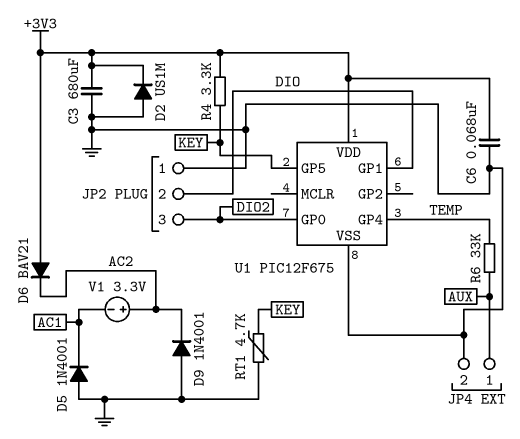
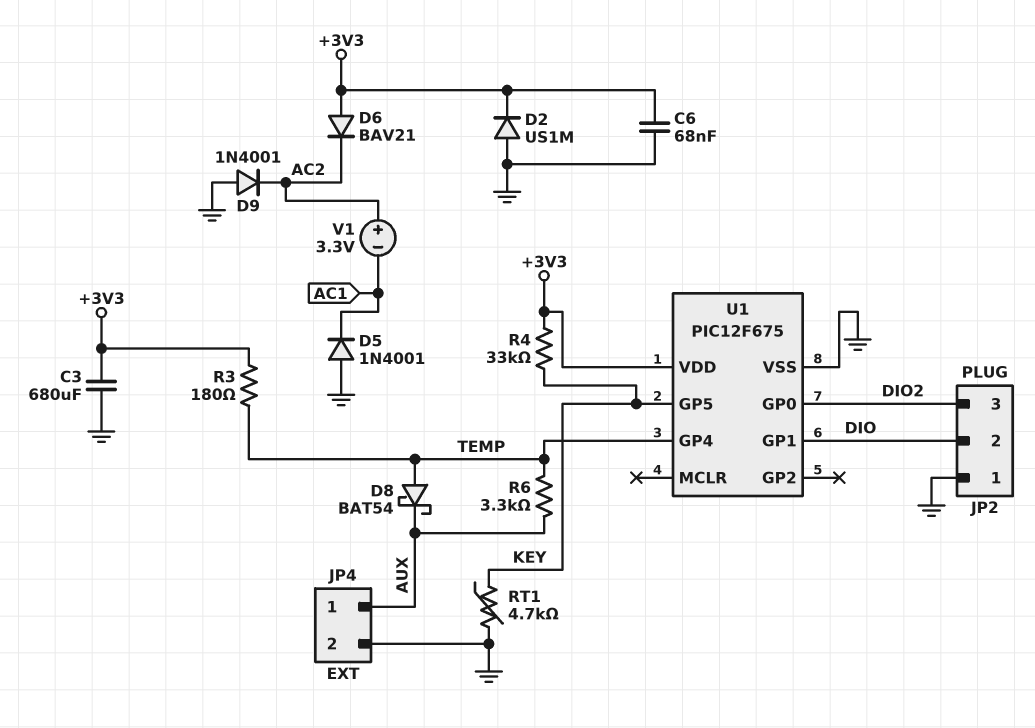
D8: none -> schottky BAT54 (A TEMP, K AUX)
R3: none -> 180 (+3V3, TEMP)
R4: 3.3k (+3V3, KEY) -> 33k (+3V3, KEY)
R6: 33k (AUX, TEMP) -> 3.3k (AUX, TEMP)

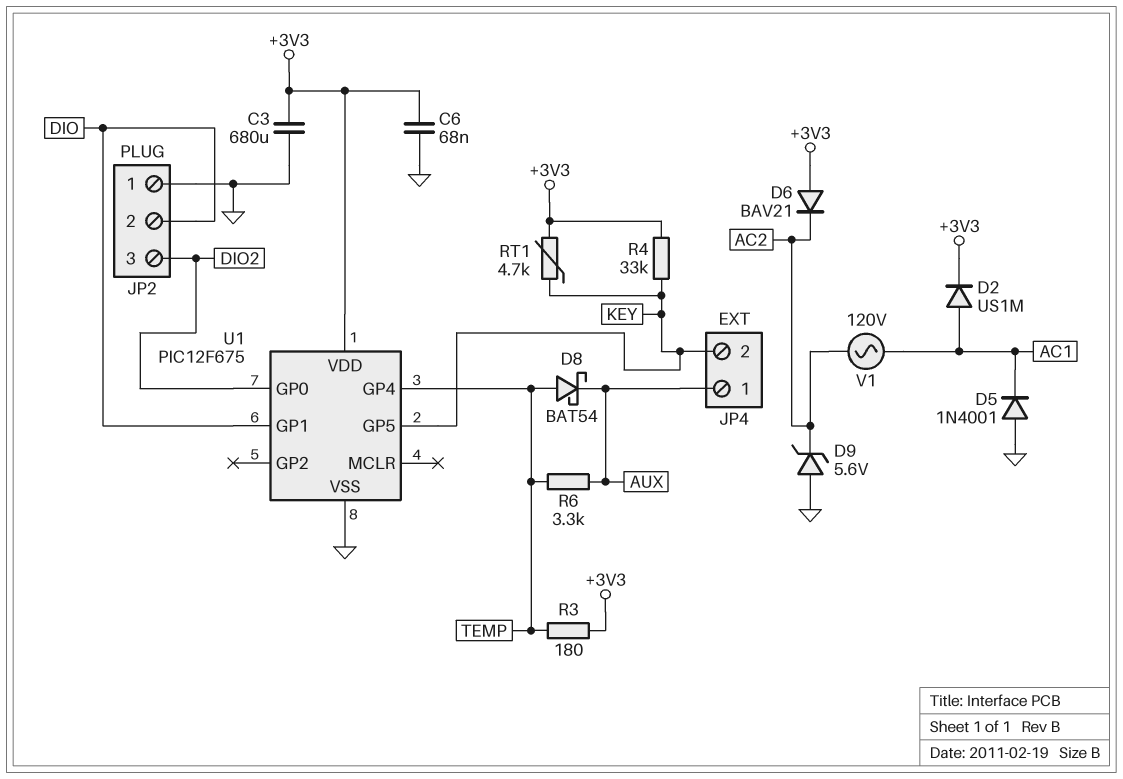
D2: diode US1M (A GND, K +3V3) -> diode US1M (A AC1, K +3V3)
D9: diode 1N4001 (A GND, K AC2) -> zener 5.6V (A GND, K AC2)
JP4 pin 2: GND -> KEY
RT1: 4.7k (GND, KEY) -> 4.7k (+3V3, KEY)
V1: 3.3V (plus AC2, minus AC1) -> AC 120V (AC1, AC2)

